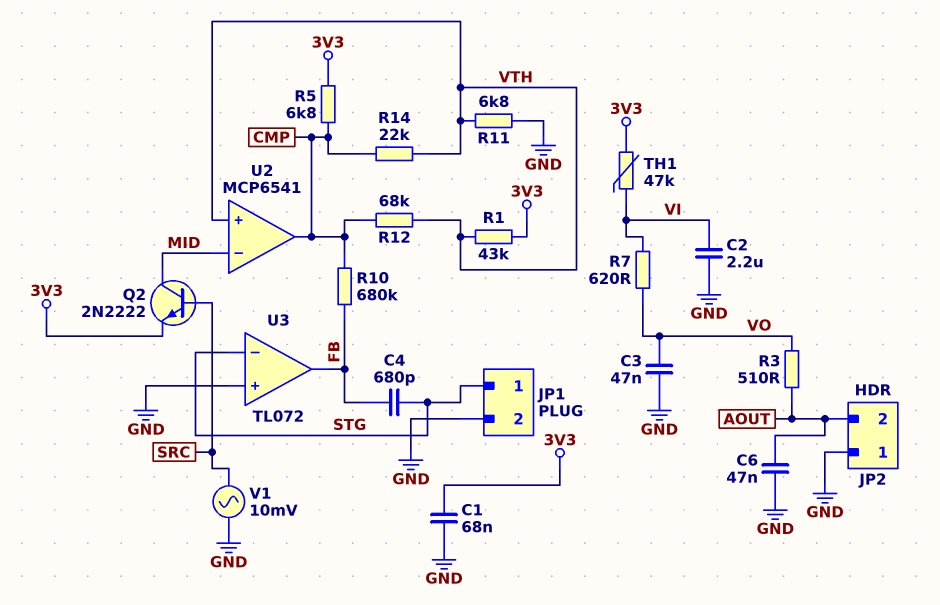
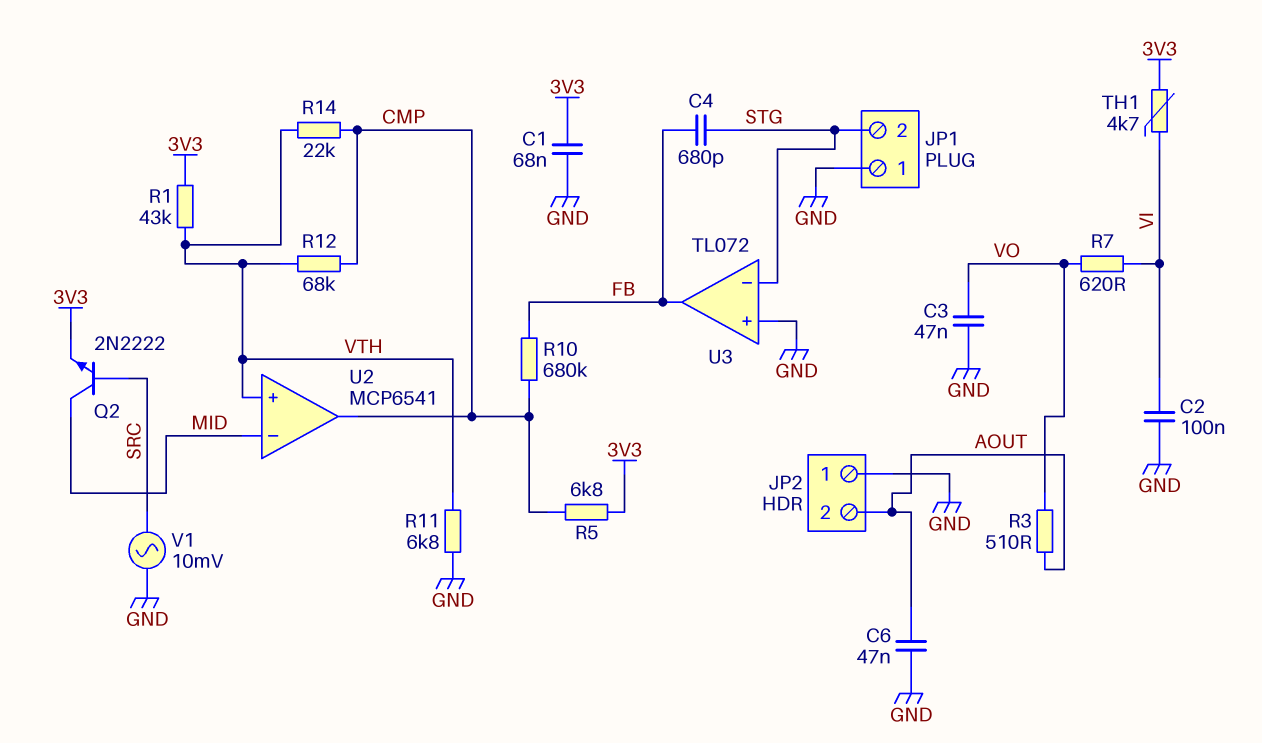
C2: 2.2uF (GND, VI) -> 100nF (GND, VI)
JP1 pin 1: STG -> GND
JP1 pin 2: GND -> STG
TH1: 47k (3V3, VI) -> 4.7k (3V3, VI)

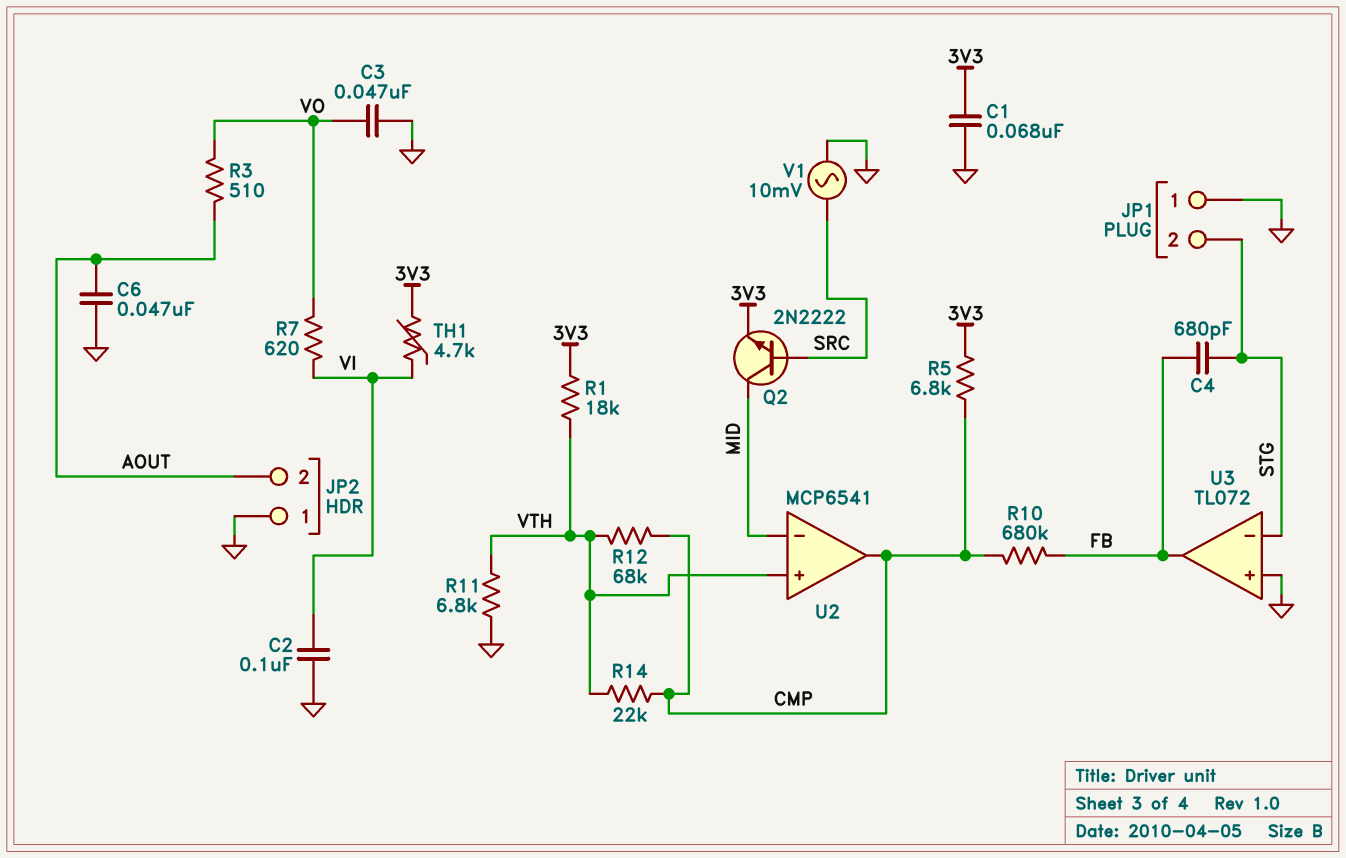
R1: 43k (3V3, VTH) -> 18k (3V3, VTH)

